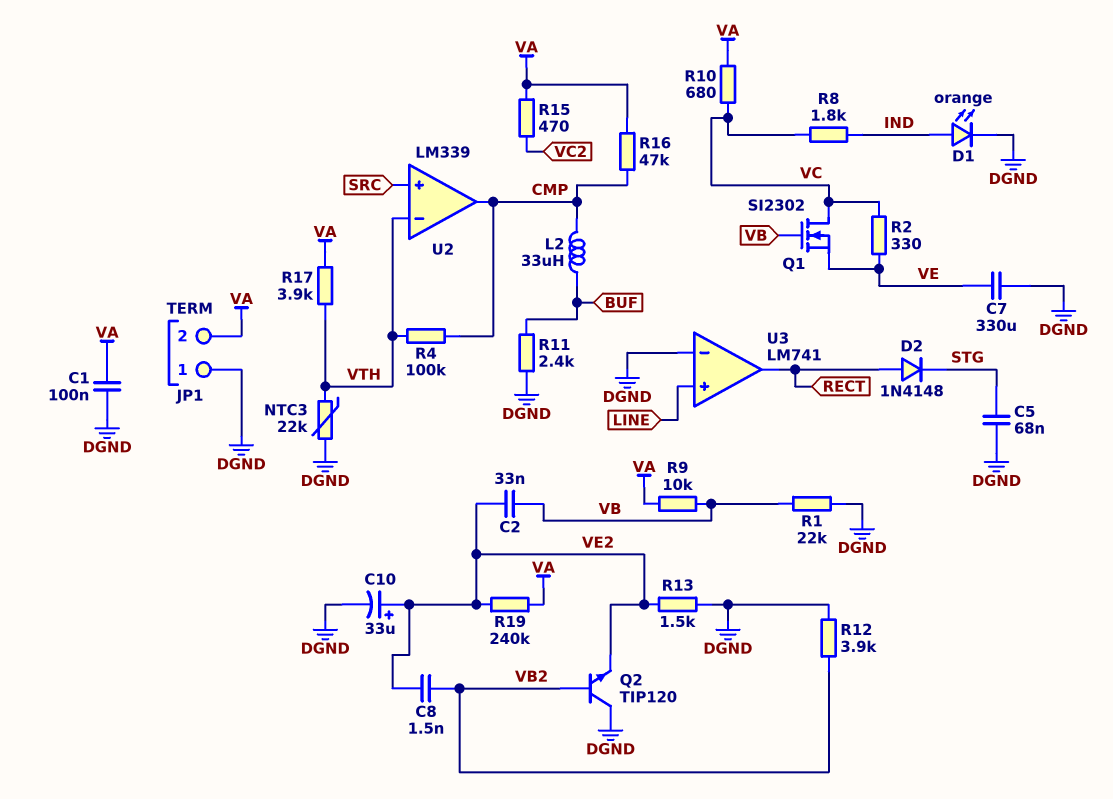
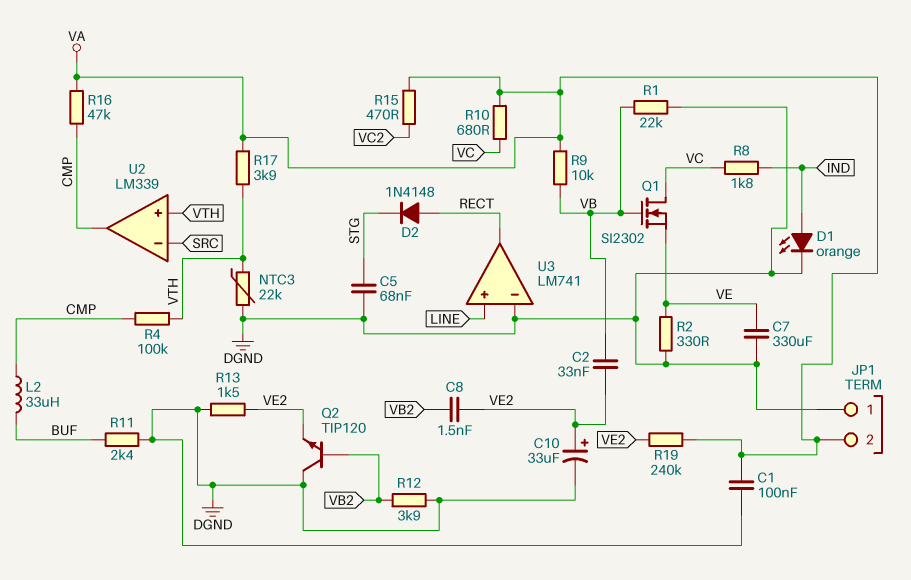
R2: 330 (VC, VE) -> 330 (DGND, VE)
U2 pin in+: SRC -> VTH
U2 pin in-: VTH -> SRC

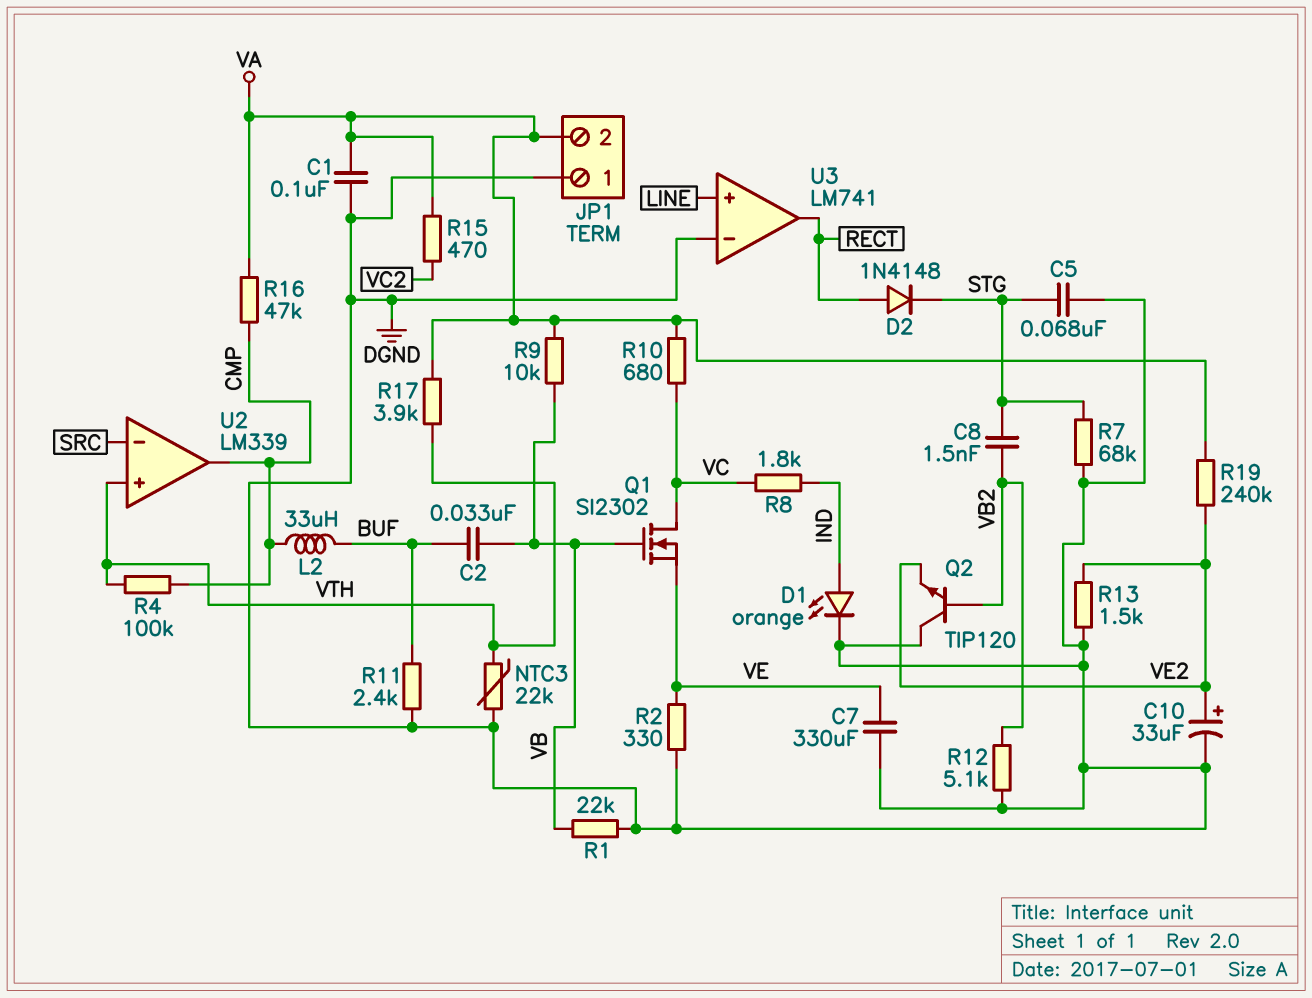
C2: 33nF (VB, VE2) -> 33nF (BUF, VB)
C8: 1.5nF (VB2, VE2) -> 1.5nF (STG, VB2)
R7: none -> 68k (DGND, STG)
R12: 3.9k (DGND, VB2) -> 5.1k (DGND, VB2)

